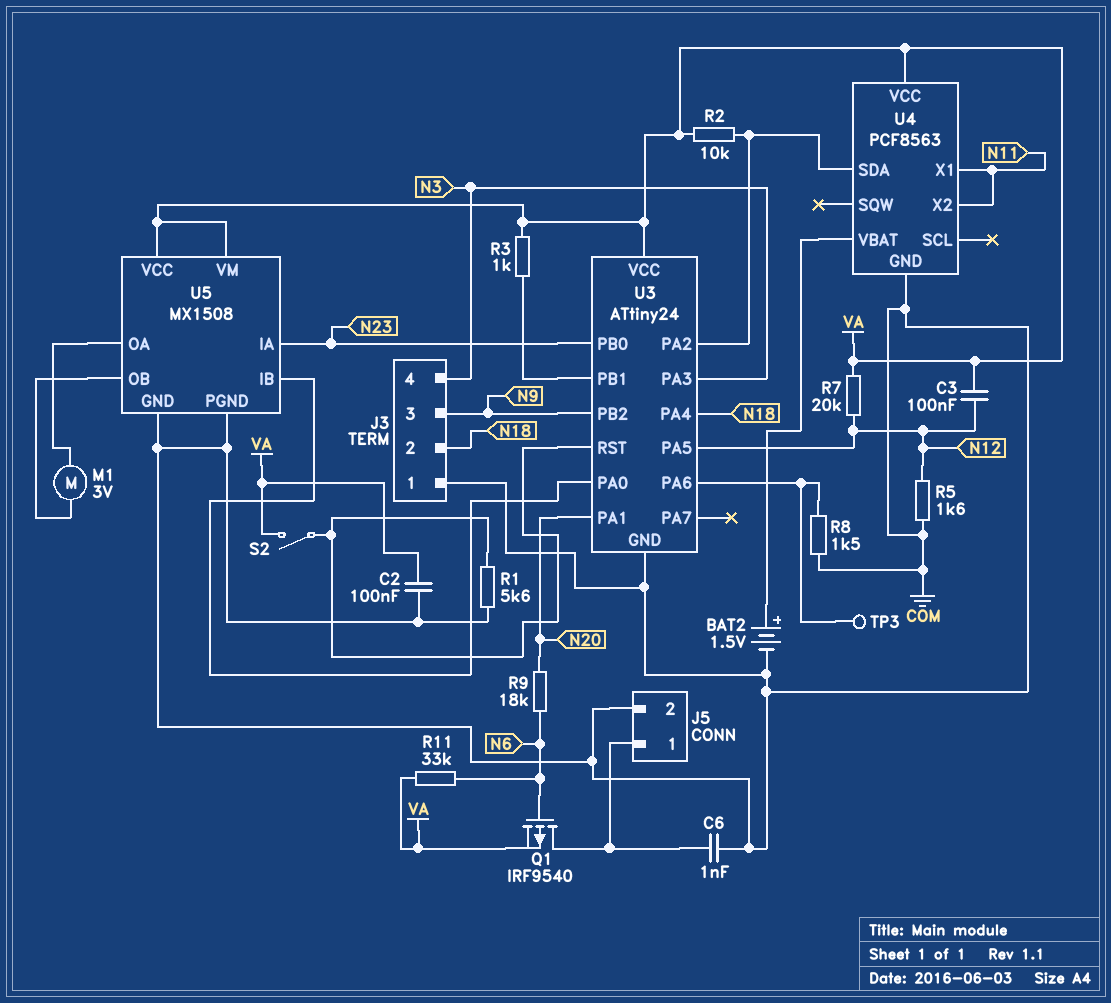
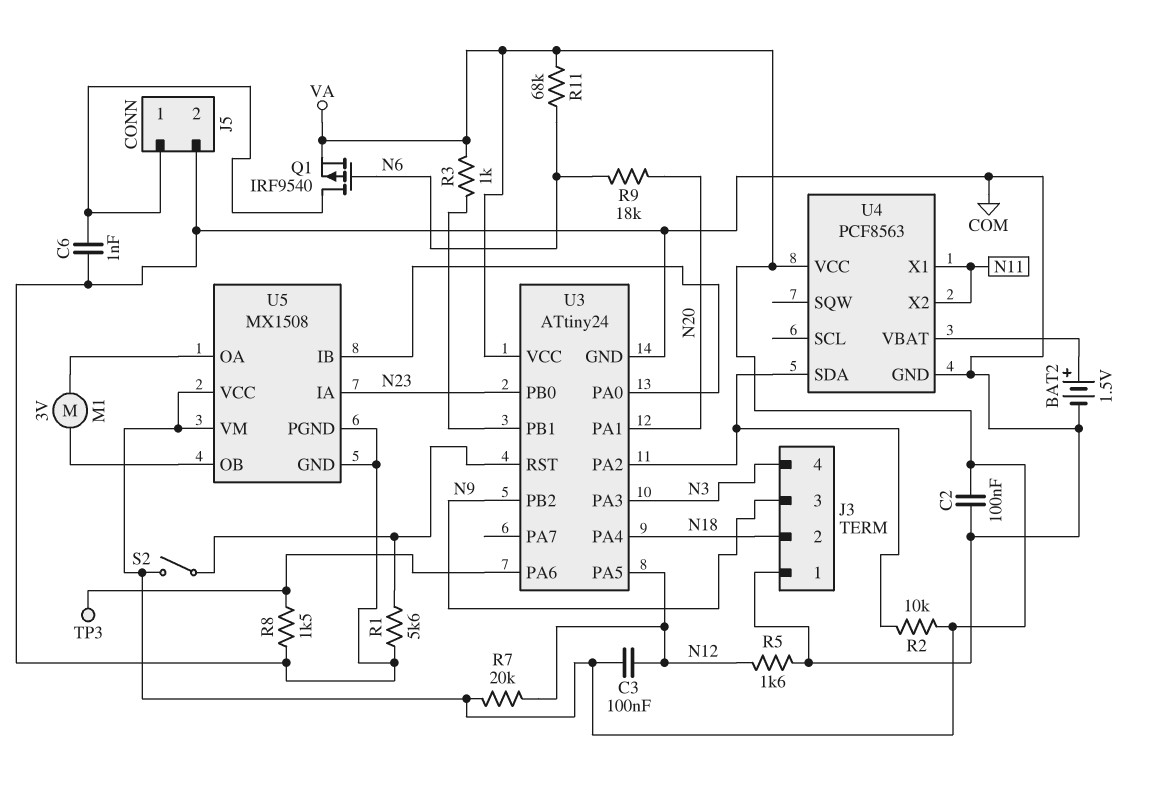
R11: 33k (N6, VA) -> 68k (N6, VA)

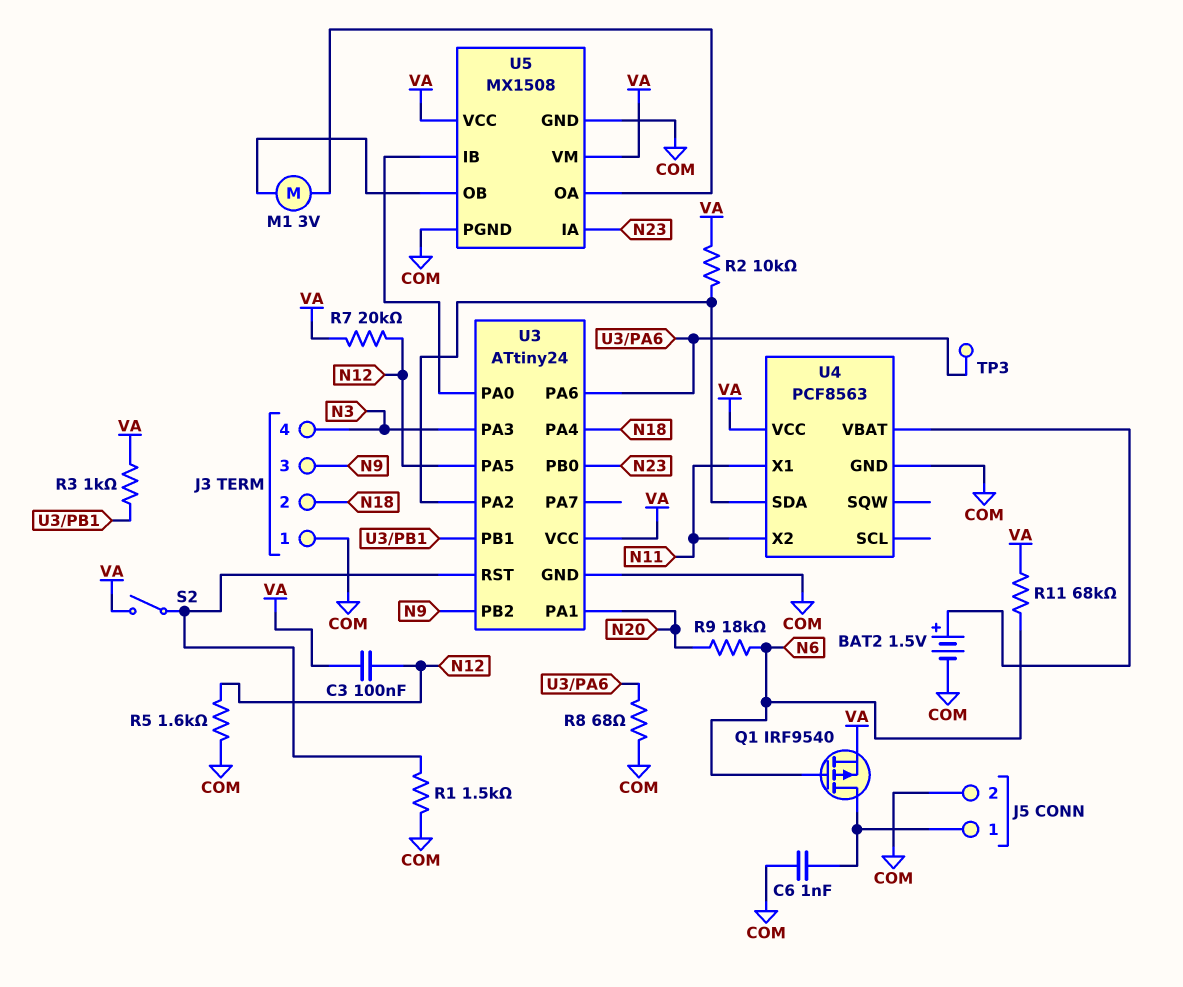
C2: 100nF (COM, VA) -> none
R1: 5.6k (COM, U3/RST) -> 1.5k (COM, U3/RST)
R8: 1.5k (COM, U3/PA6) -> 68 (COM, U3/PA6)

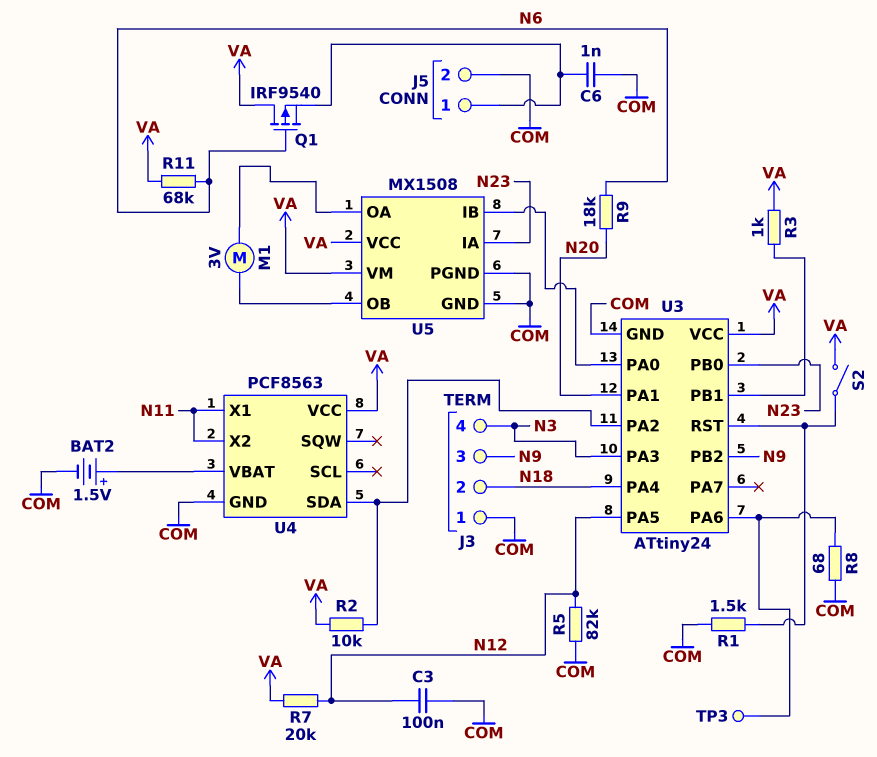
C3: 100nF (N12, VA) -> 100nF (COM, N12)
Q1: PMOS IRF9540 (G N6, D J5/1, S VA) -> PMOS IRF9540 (G N6, D VA, S J5/1)
R5: 1.6k (COM, N12) -> 82k (COM, N12)

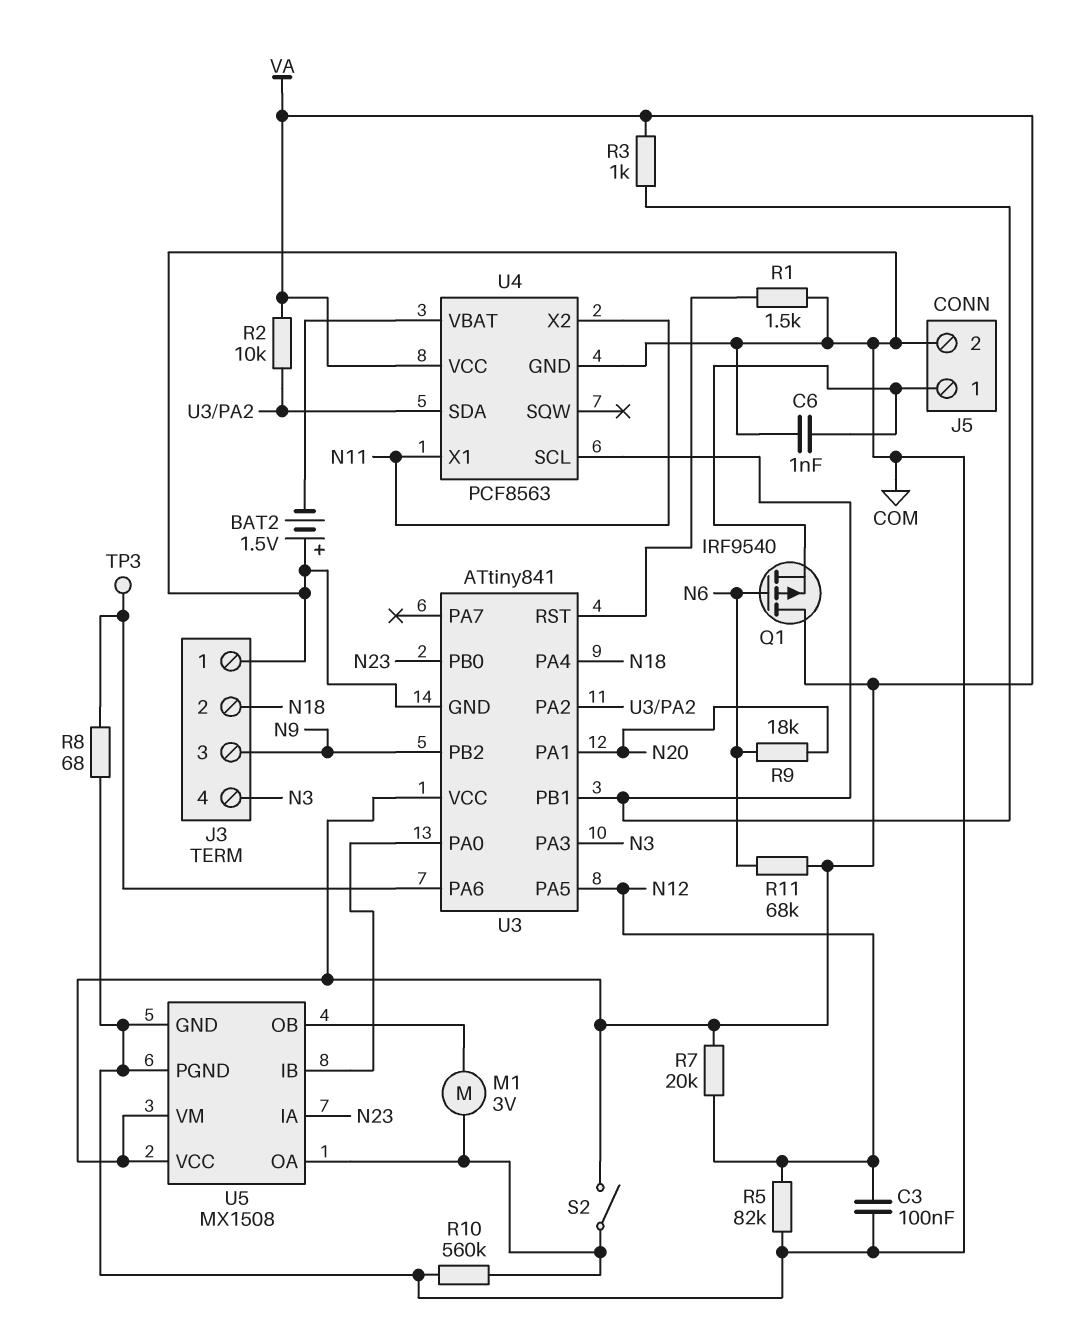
BAT2: 1.5V (plus U4/VBAT, minus COM) -> 1.5V (plus COM, minus U4/VBAT)
R10: none -> 560k (COM, U5/OA)
S2: switch (U3/RST, VA) -> switch (U5/OA, VA)
U3: ATtiny24 -> ATtiny841
U4 pin SCL: none -> U3/PB1

